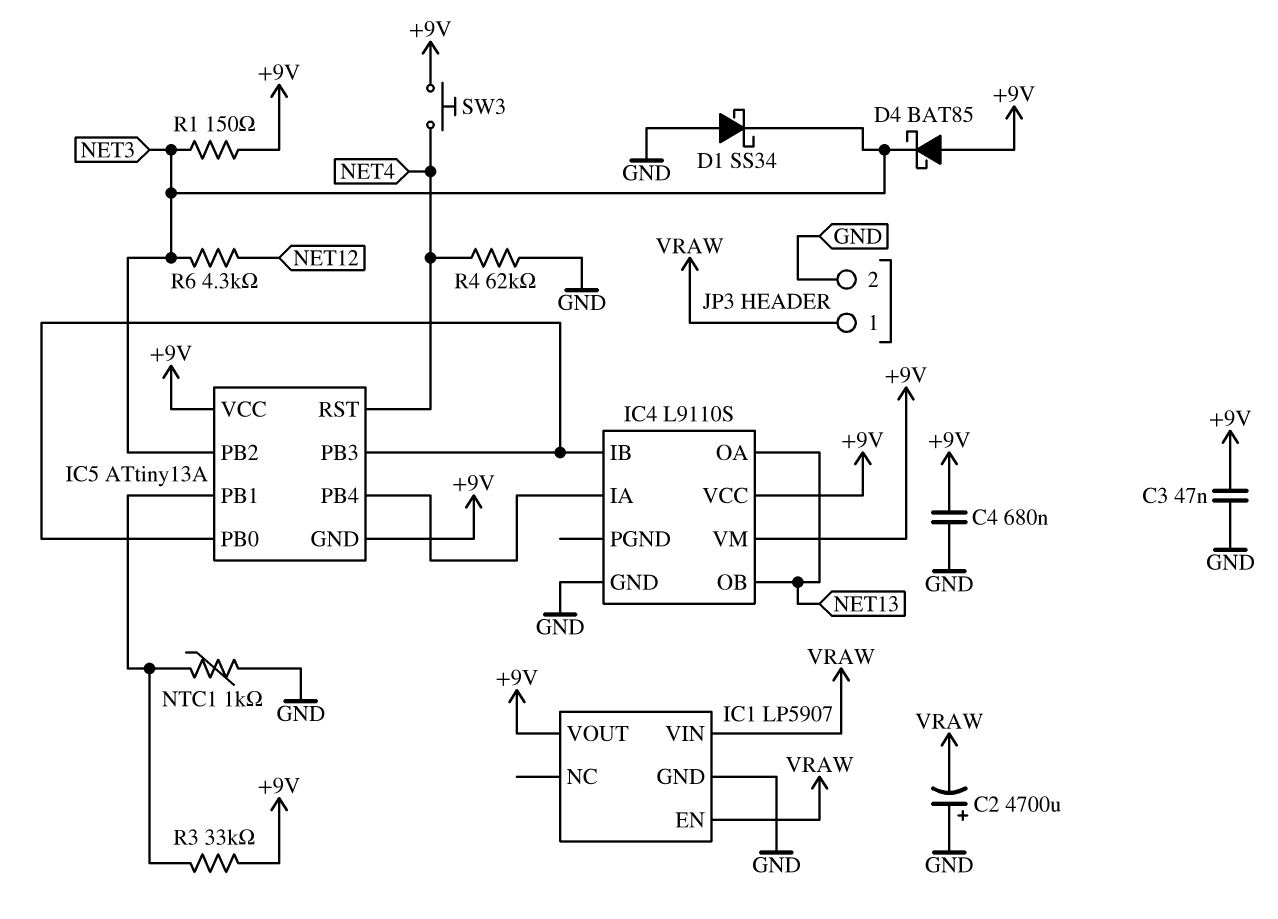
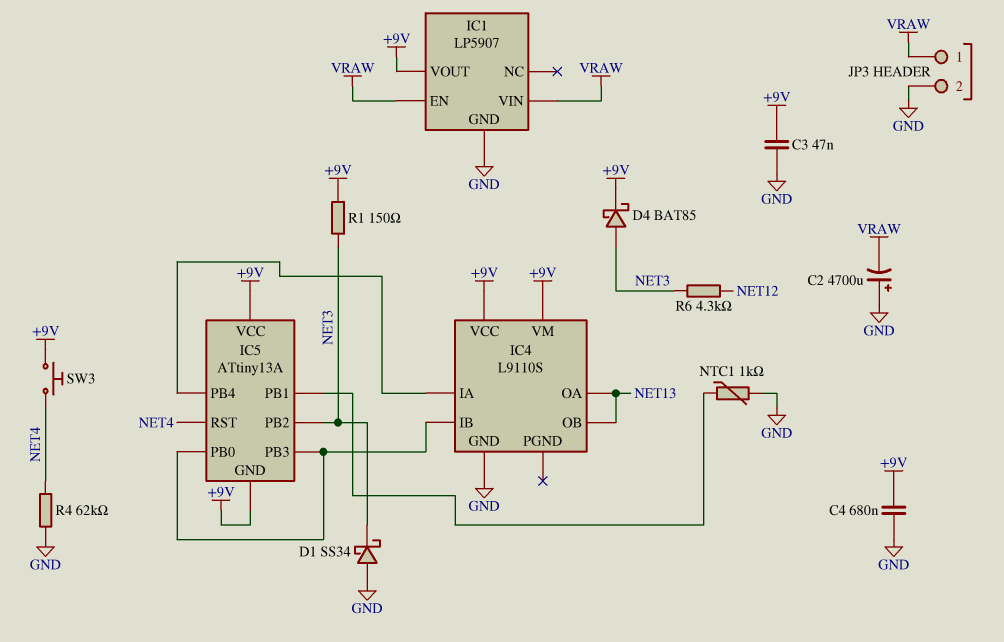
D4: schottky BAT85 (A +9V, K NET3) -> schottky BAT85 (A NET3, K +9V)
R3: 33k (+9V, IC5/PB1) -> none

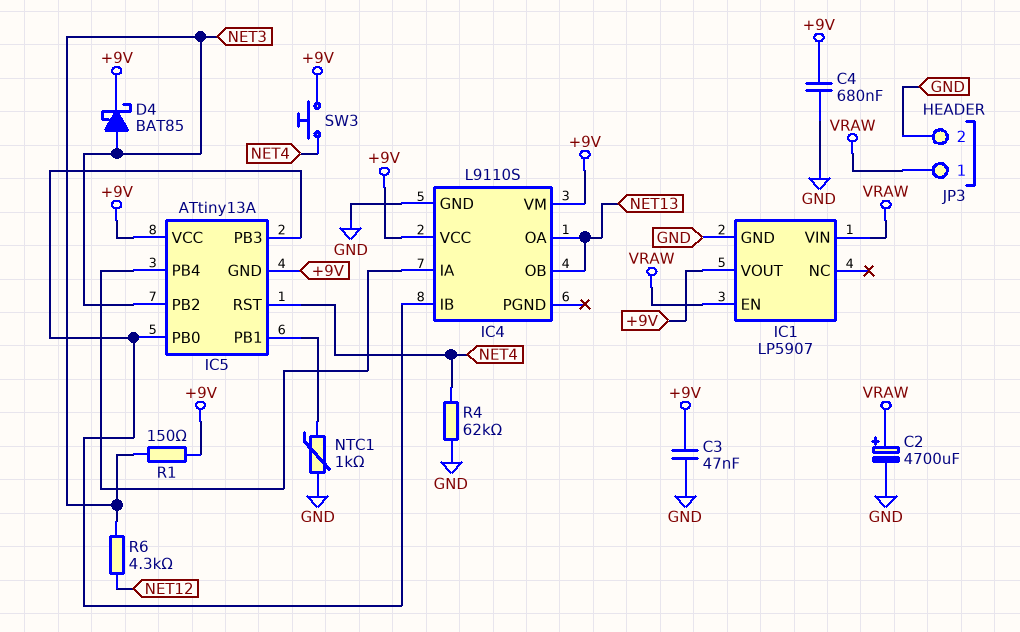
C2: 4700uF (plus GND, minus VRAW) -> 4700uF (plus VRAW, minus GND)
D1: schottky SS34 (A GND, K NET3) -> none

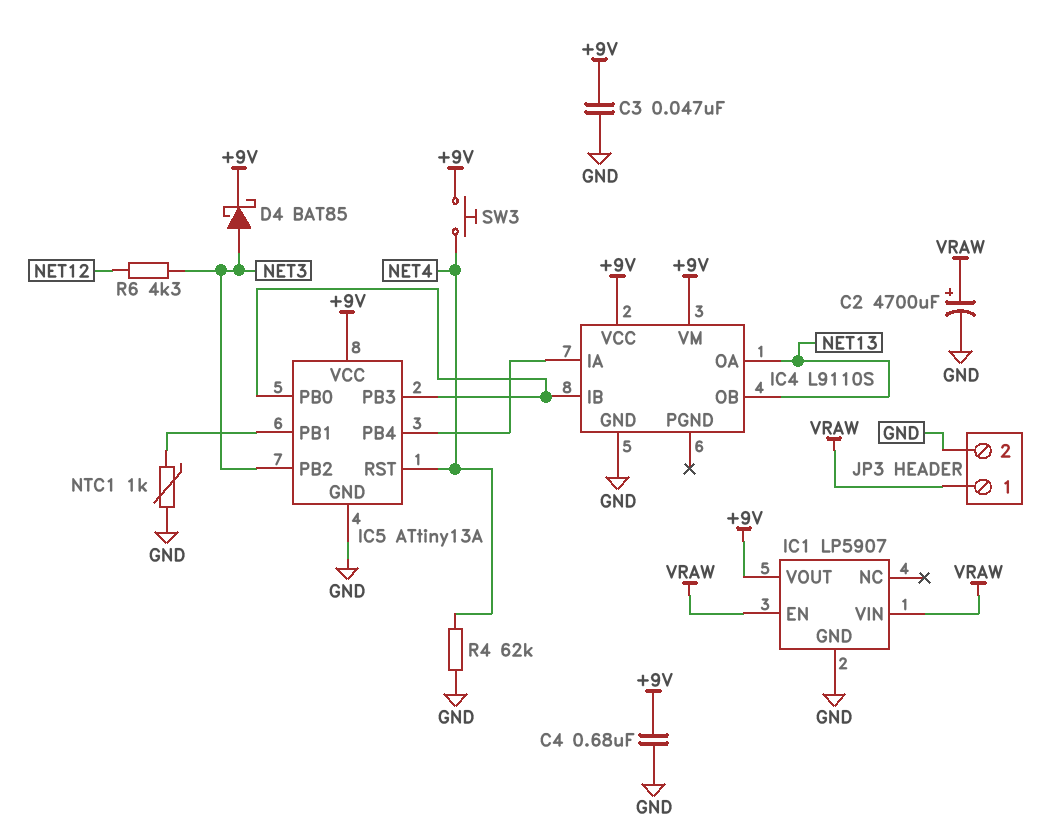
IC5 pin GND: +9V -> GND
R1: 150 (+9V, NET3) -> none

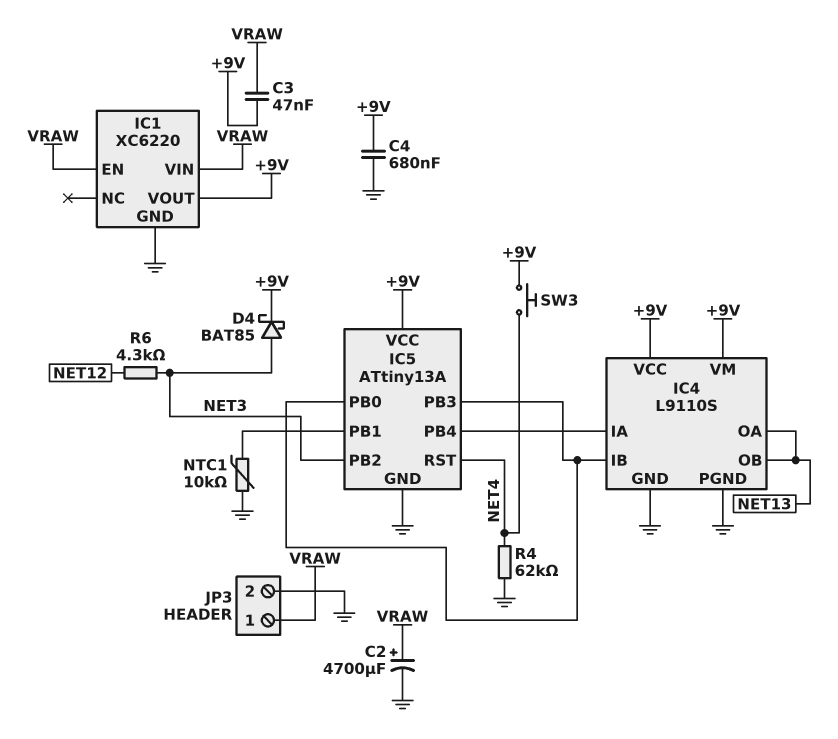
C3: 47nF (+9V, GND) -> 47nF (+9V, VRAW)
IC1: LP5907 -> XC6220
IC4 pin PGND: none -> GND
NTC1: 1k (GND, IC5/PB1) -> 10k (GND, IC5/PB1)

